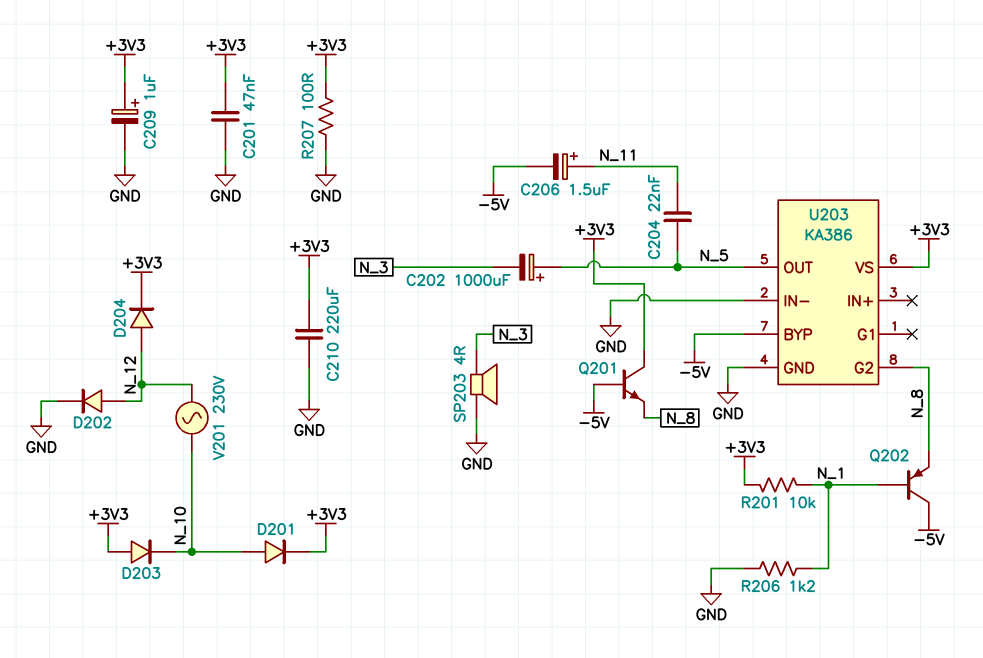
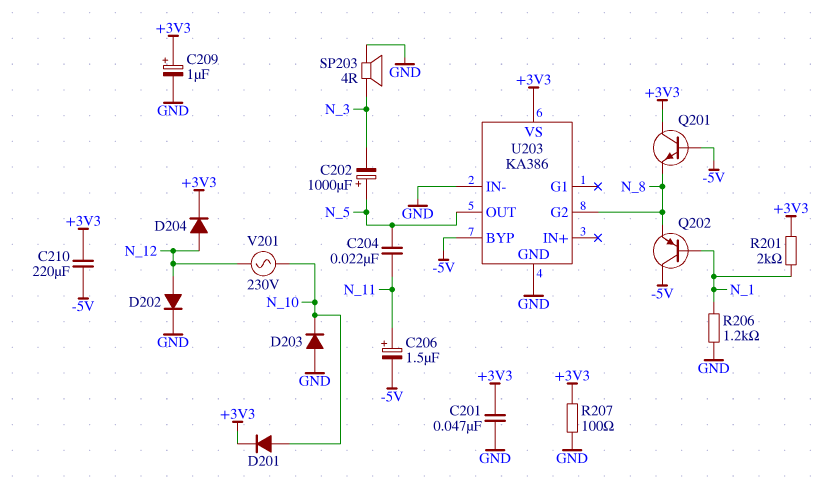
C210: 220uF (+3V3, GND) -> 220uF (+3V3, -5V)
D203: diode (A +3V3, K N_10) -> diode (A GND, K N_10)
R201: 10k (+3V3, N_1) -> 2k (+3V3, N_1)

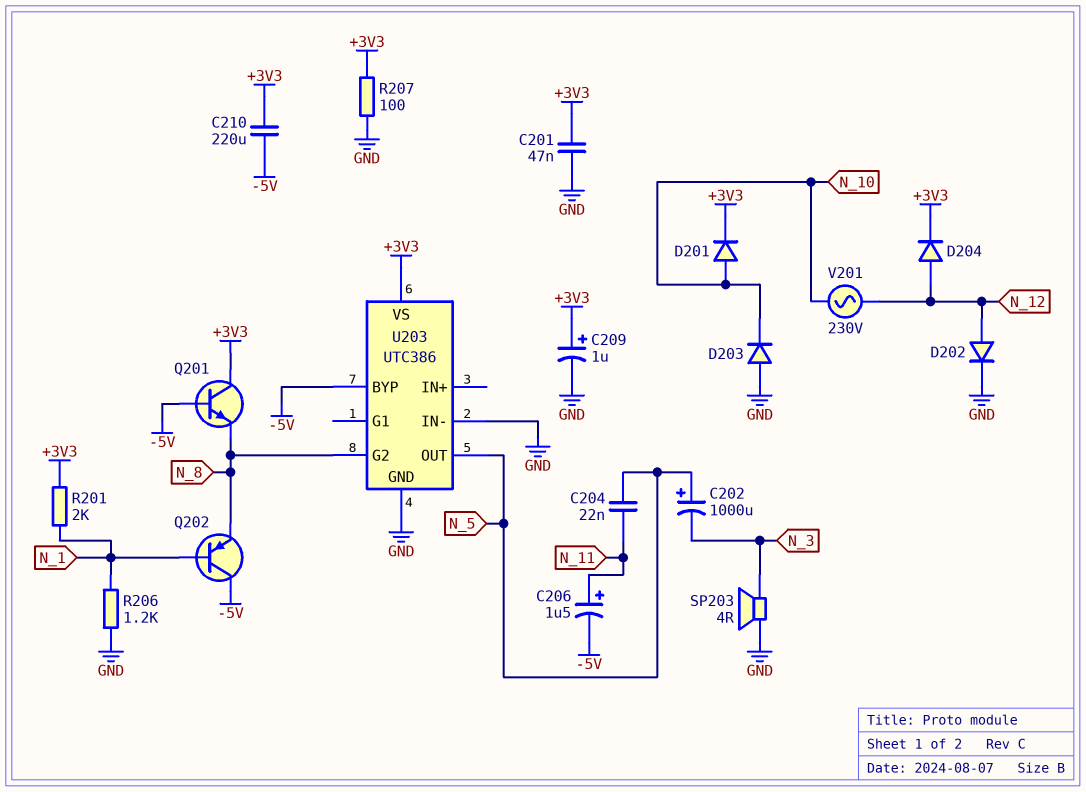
U203: KA386 -> UTC386

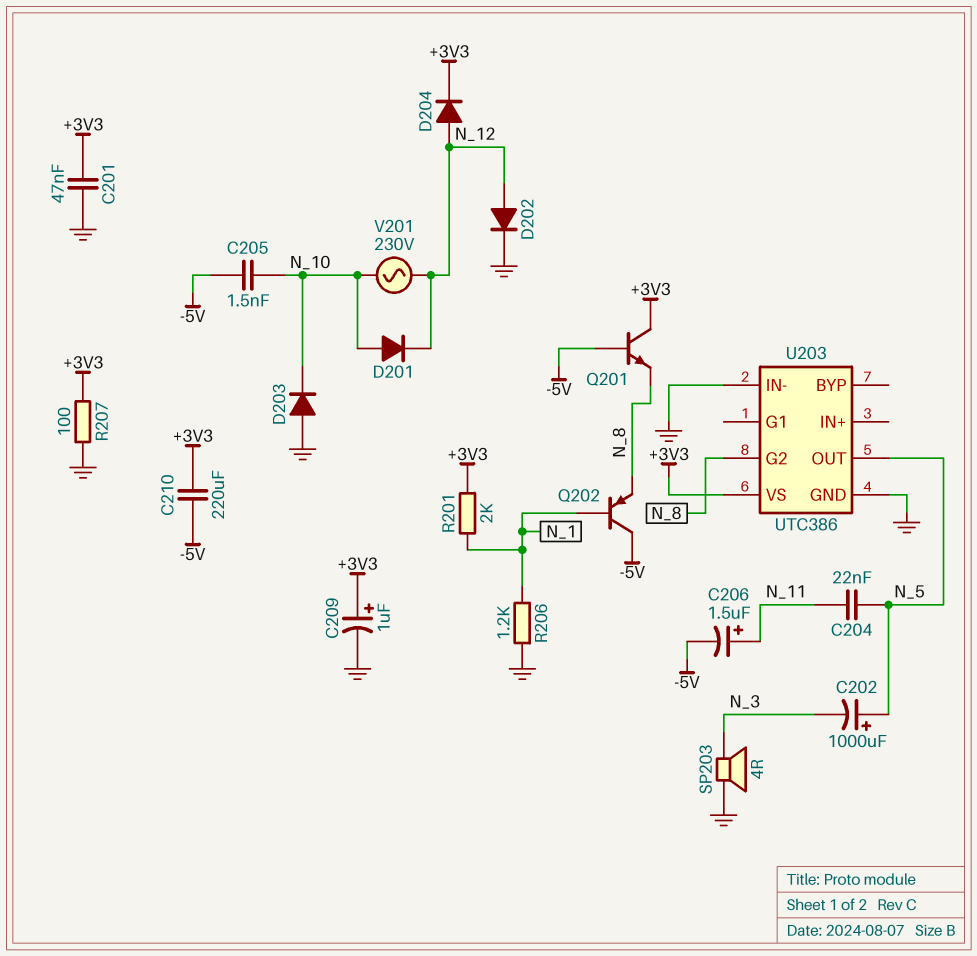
C205: none -> 1.5nF (-5V, N_10)
D201: diode (A N_10, K +3V3) -> diode (A N_10, K N_12)
U203 pin BYP: -5V -> none

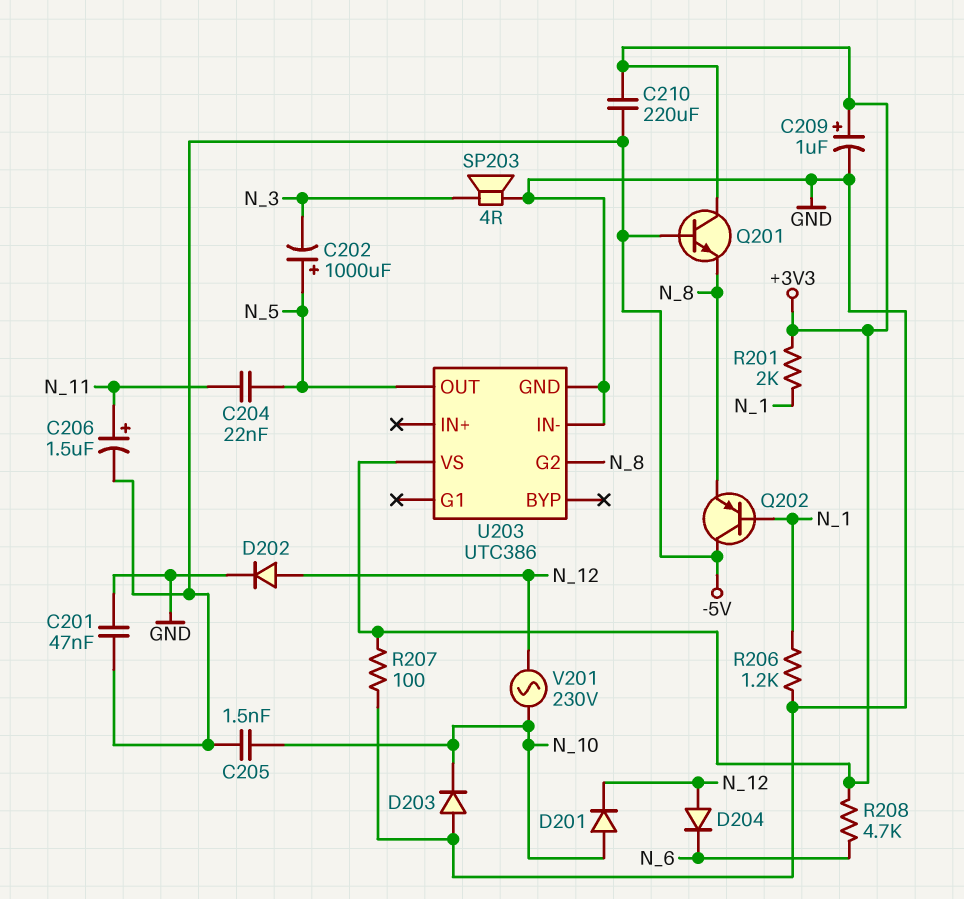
C201: 47nF (+3V3, GND) -> 47nF (-5V, GND)
D204: diode (A N_12, K +3V3) -> diode (A N_12, K N_6)
R208: none -> 4.7k (+3V3, N_6)

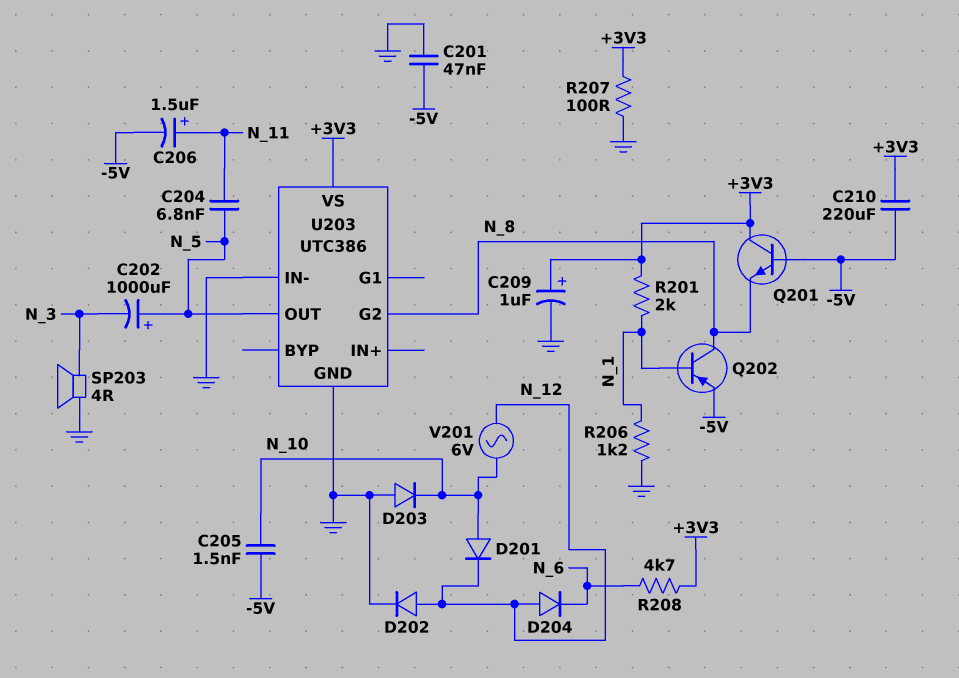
C204: 22nF (N_5, N_11) -> 6.8nF (N_5, N_11)
Q202: PNP (B N_1, C -5V, E N_8) -> PNP (B N_1, C N_8, E -5V)
V201: AC 230V (N_10, N_12) -> AC 6V (N_10, N_12)

